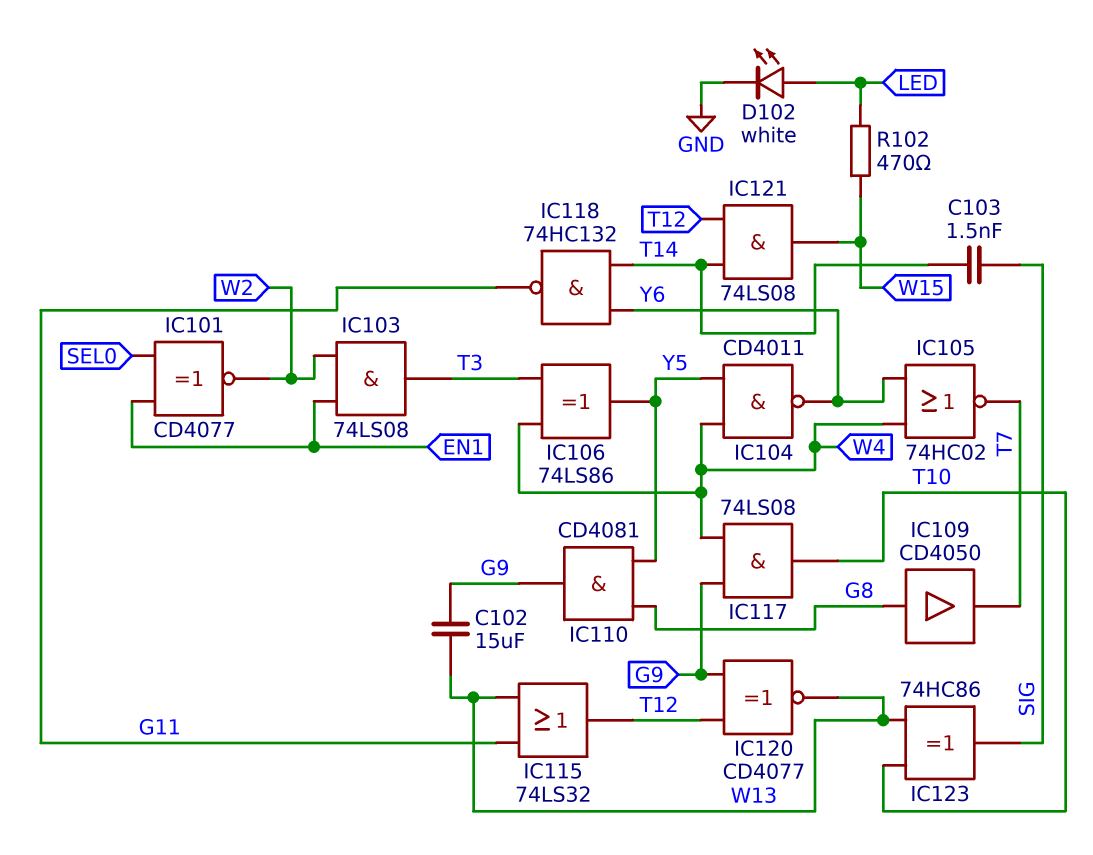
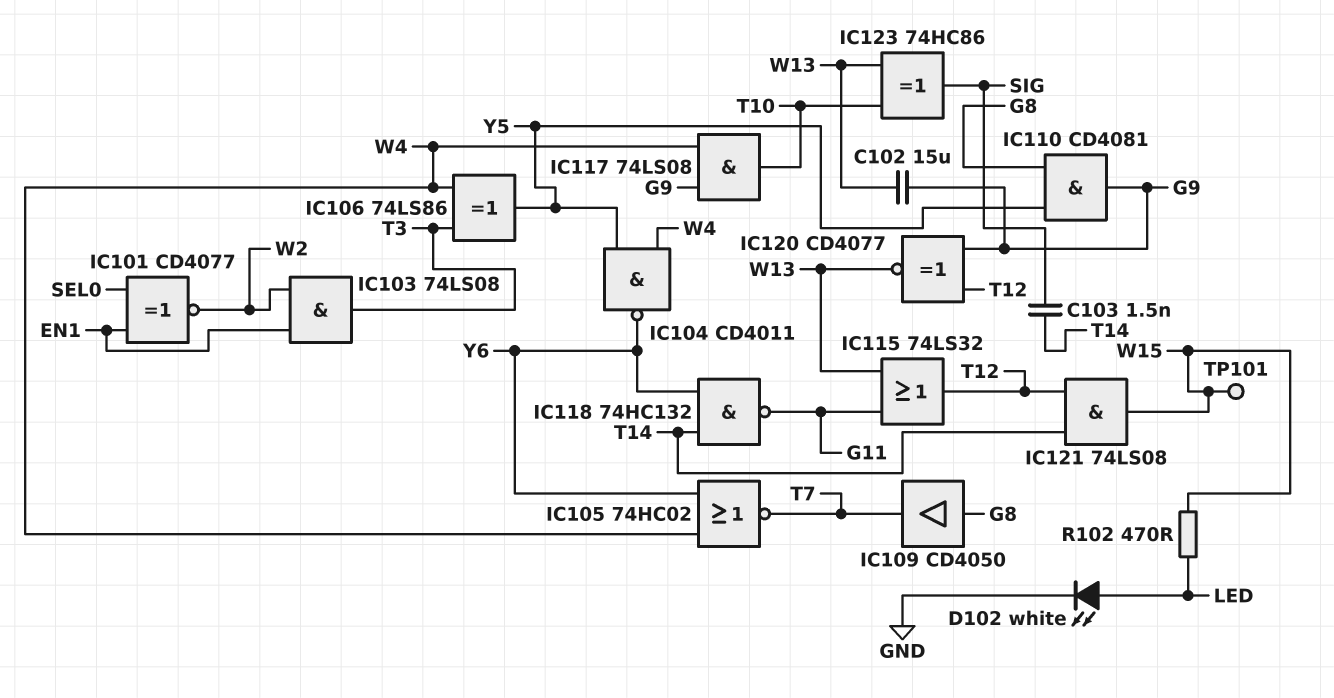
TP101: none -> test point (W15)

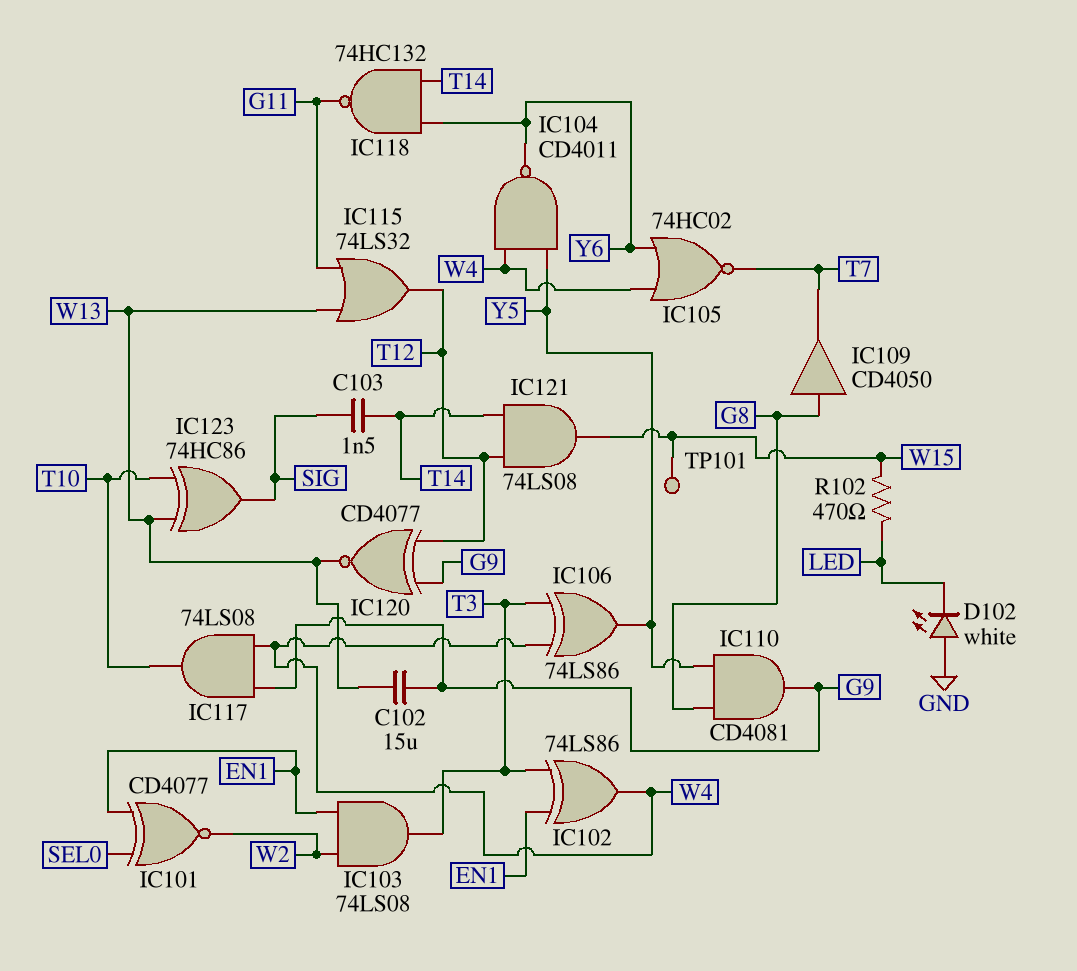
D102: LED white (A LED, K GND) -> LED white (A GND, K LED)
IC102: none -> XOR 74LS86 (in EN1, in T3, out W4)

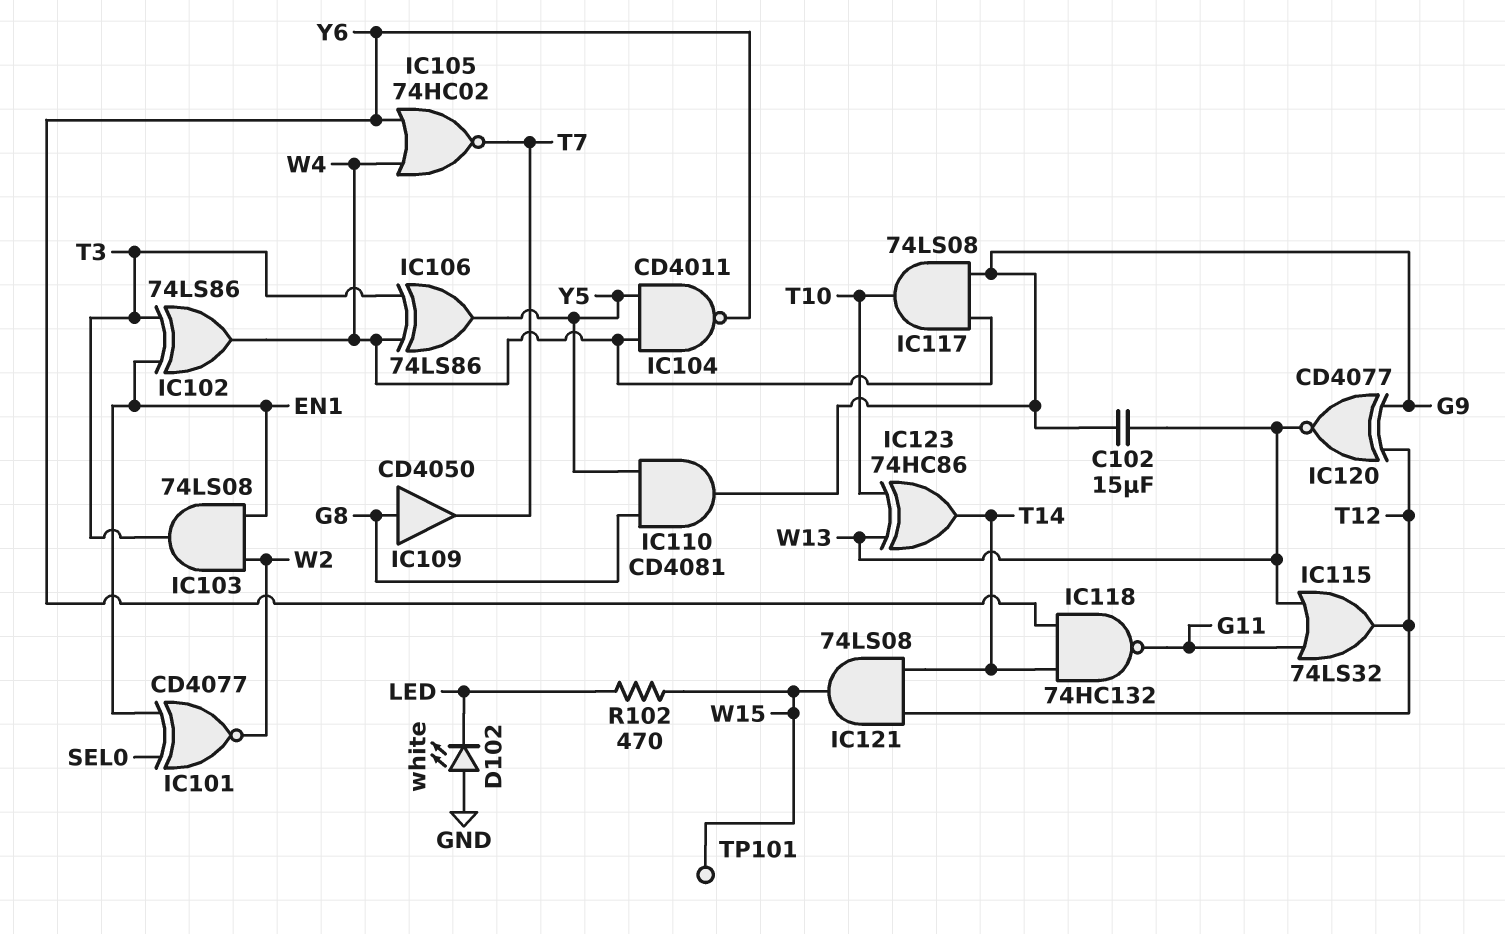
C103: 1.5nF (SIG, T14) -> none
IC123: XOR 74HC86 (in T10, in W13, out SIG) -> XOR 74HC86 (in T10, in W13, out T14)

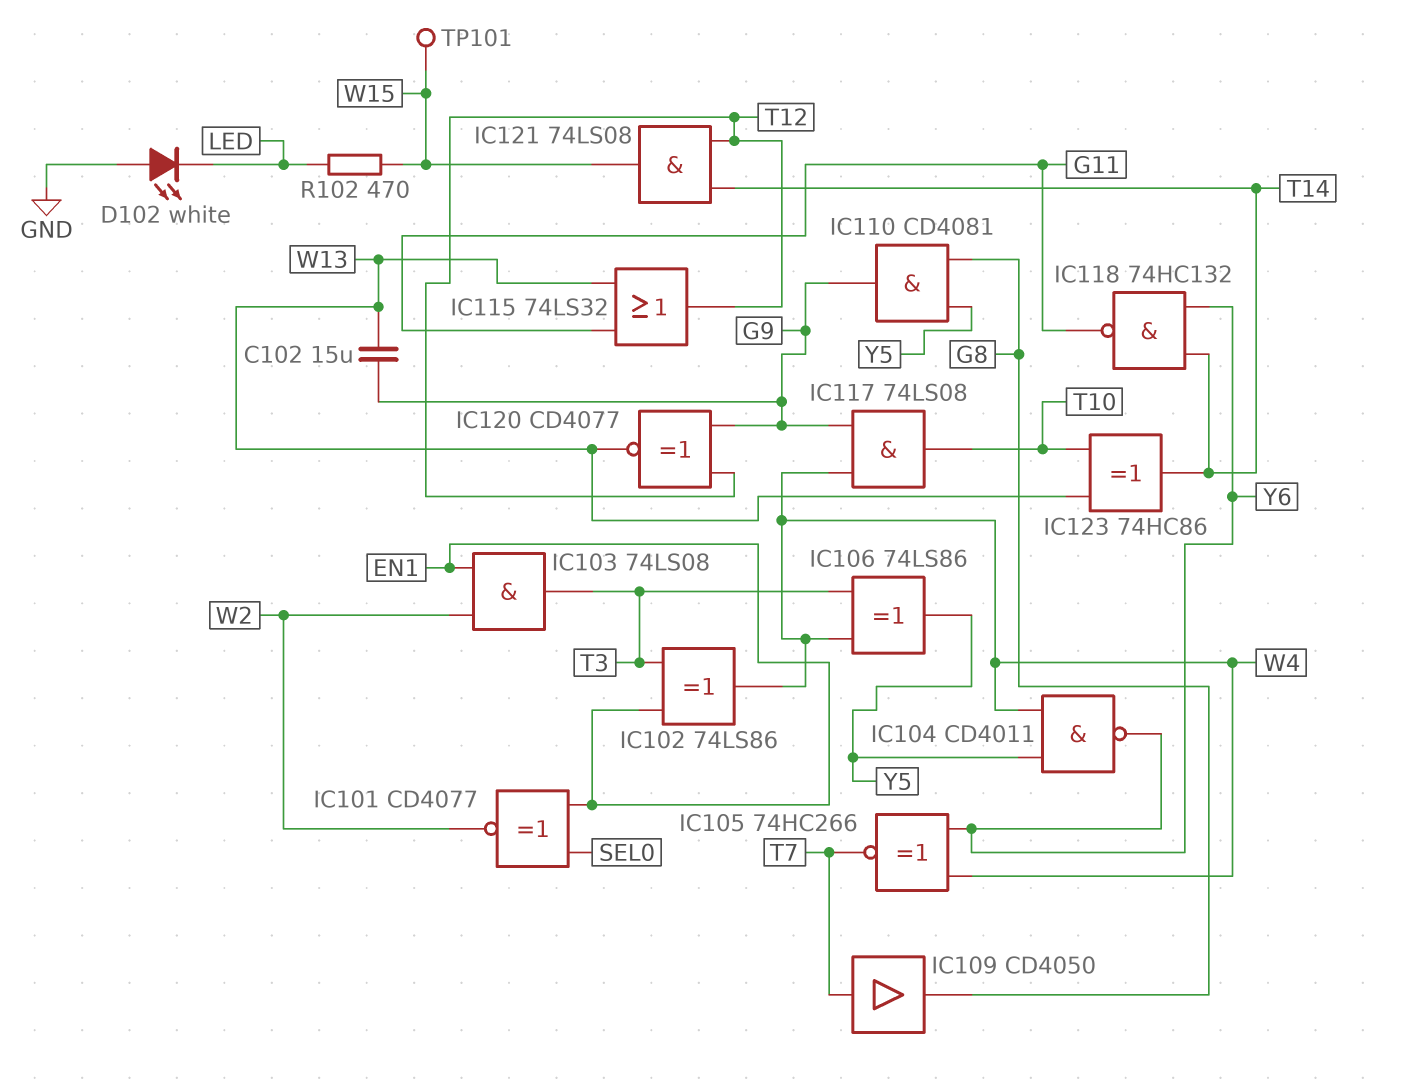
IC105: NOR 74HC02 (in W4, in Y6, out T7) -> XNOR 74HC266 (in W4, in Y6, out T7)
IC109: buffer CD4050 (in G8, out T7) -> buffer CD4050 (in T7, out G8)

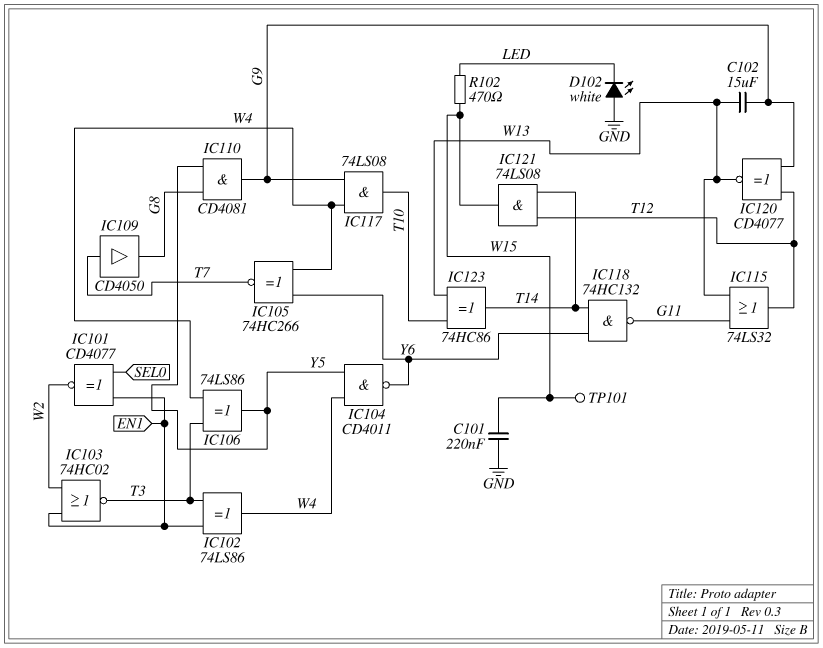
C101: none -> 220nF (GND, W15)
IC103: AND 74LS08 (in EN1, in W2, out T3) -> NOR 74HC02 (in EN1, in W2, out T3)

